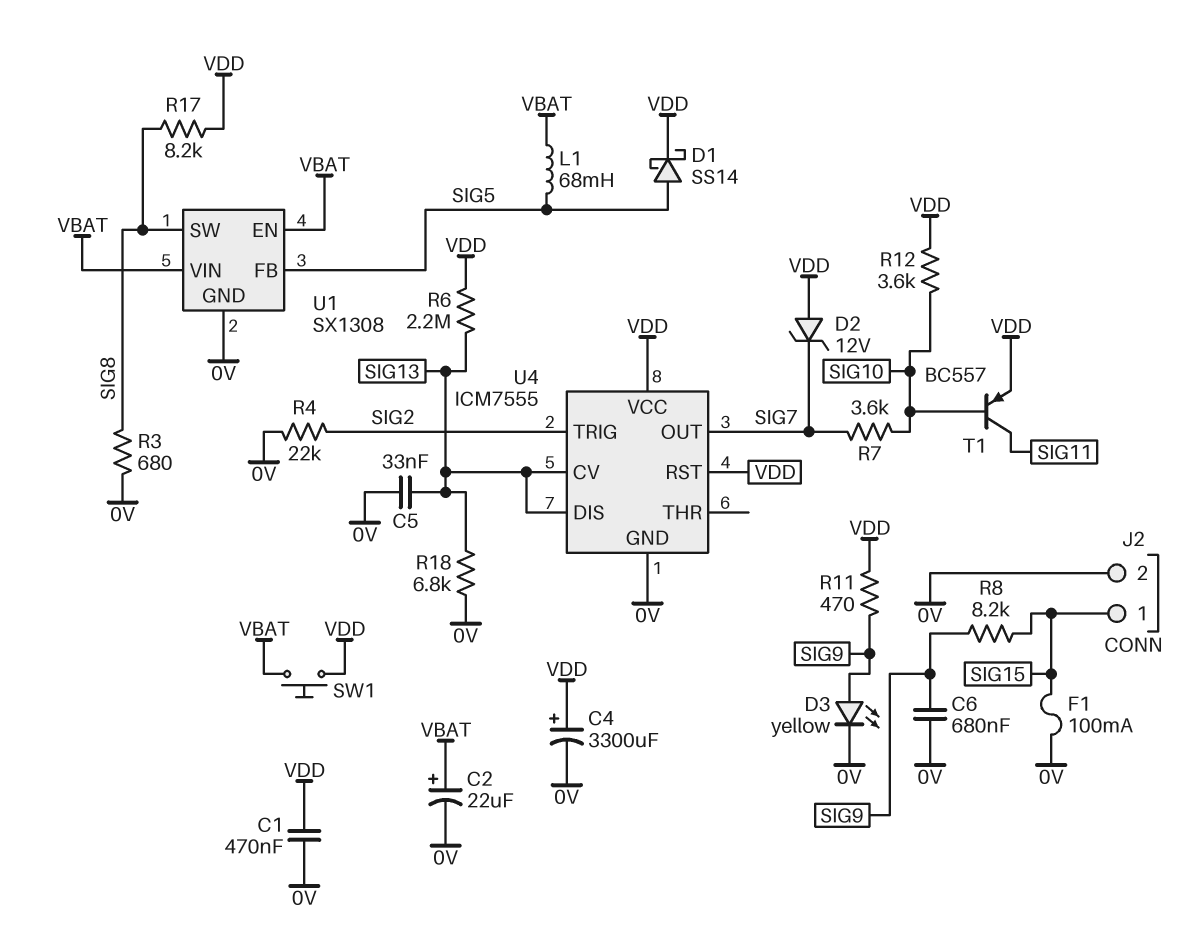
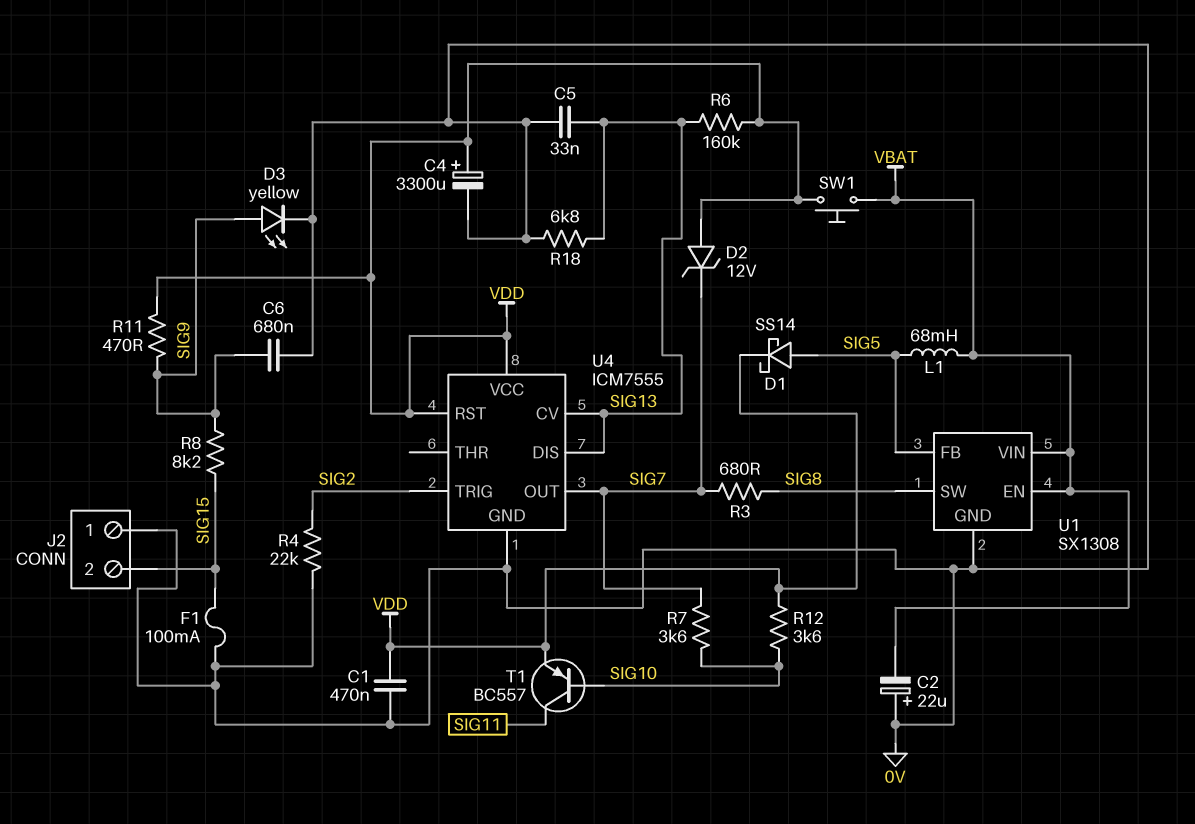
C2: 22uF (plus VBAT, minus 0V) -> 22uF (plus 0V, minus VBAT)
J2 pin 1: SIG15 -> 0V
J2 pin 2: 0V -> SIG15
R3: 680 (0V, SIG8) -> 680 (SIG7, SIG8)
R6: 2.2M (SIG13, VDD) -> 160k (SIG13, VDD)
R17: 8.2k (SIG8, VDD) -> none

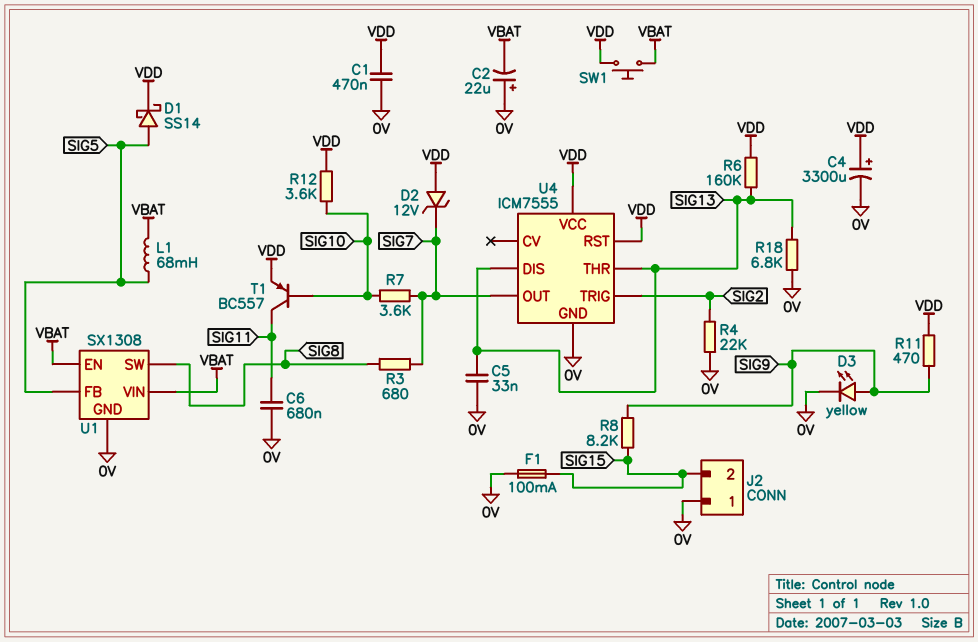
C6: 680nF (0V, SIG9) -> 680nF (0V, SIG11)
U4 pin CV: SIG13 -> none
U4 pin THR: none -> SIG13

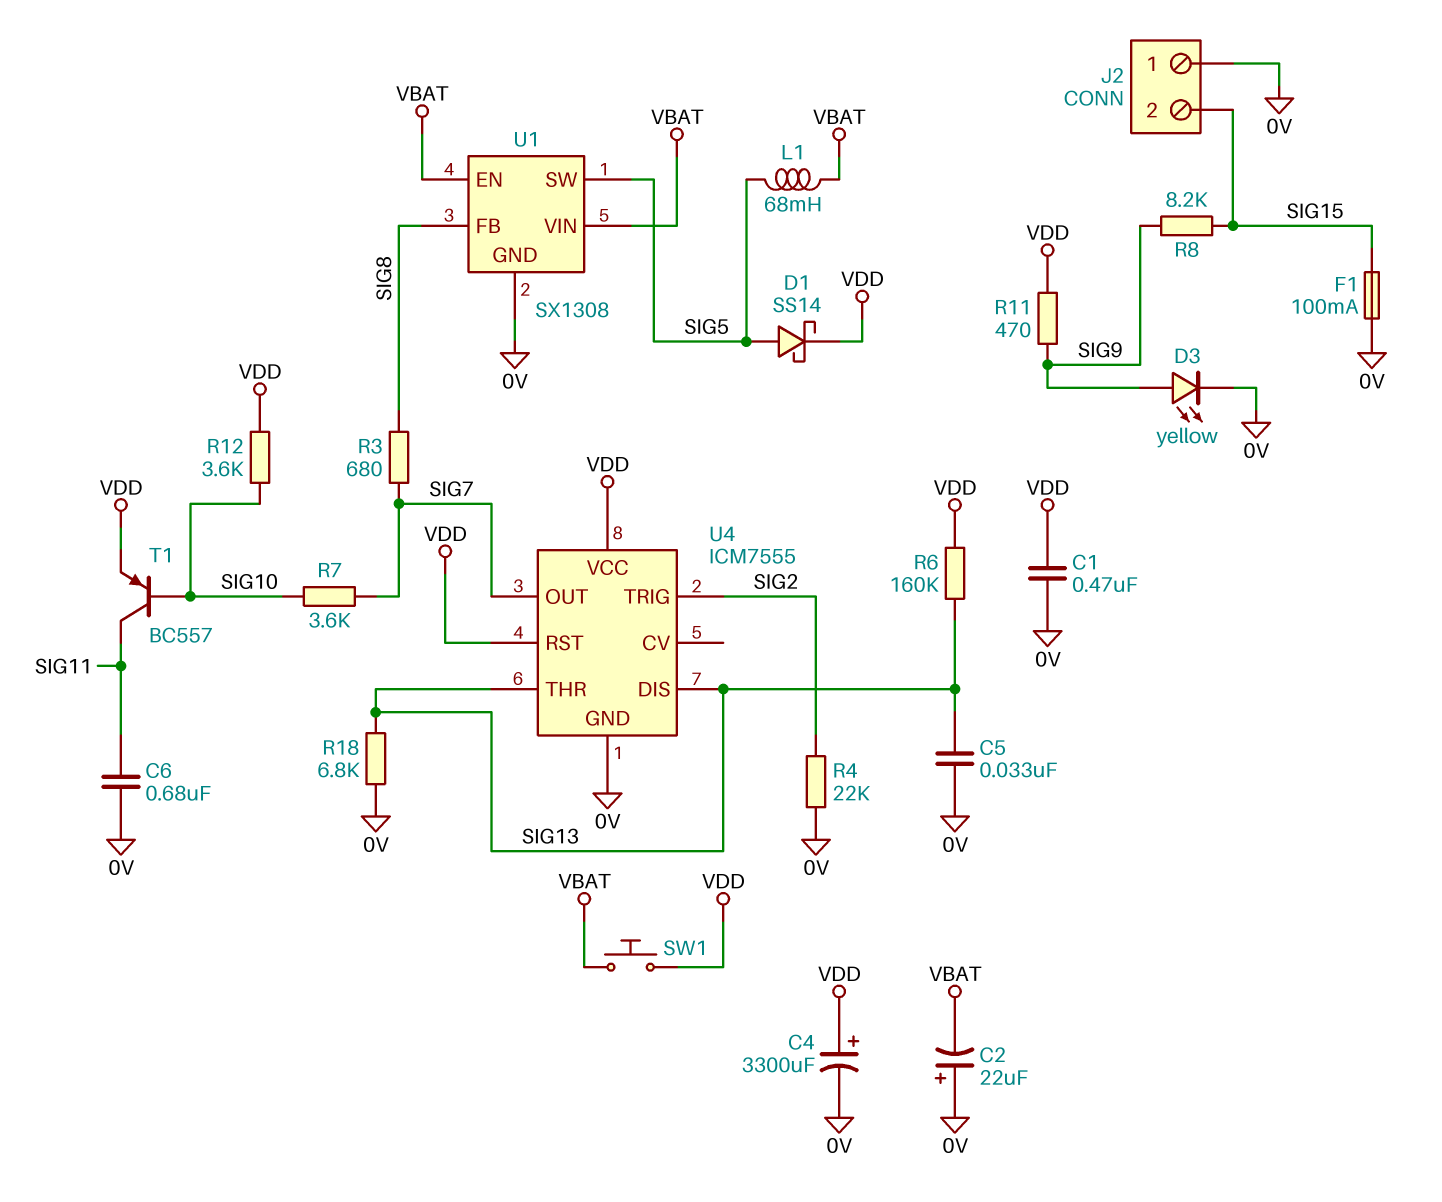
D2: zener 12V (A VDD, K SIG7) -> none
U1 pin FB: SIG5 -> SIG8
U1 pin SW: SIG8 -> SIG5

